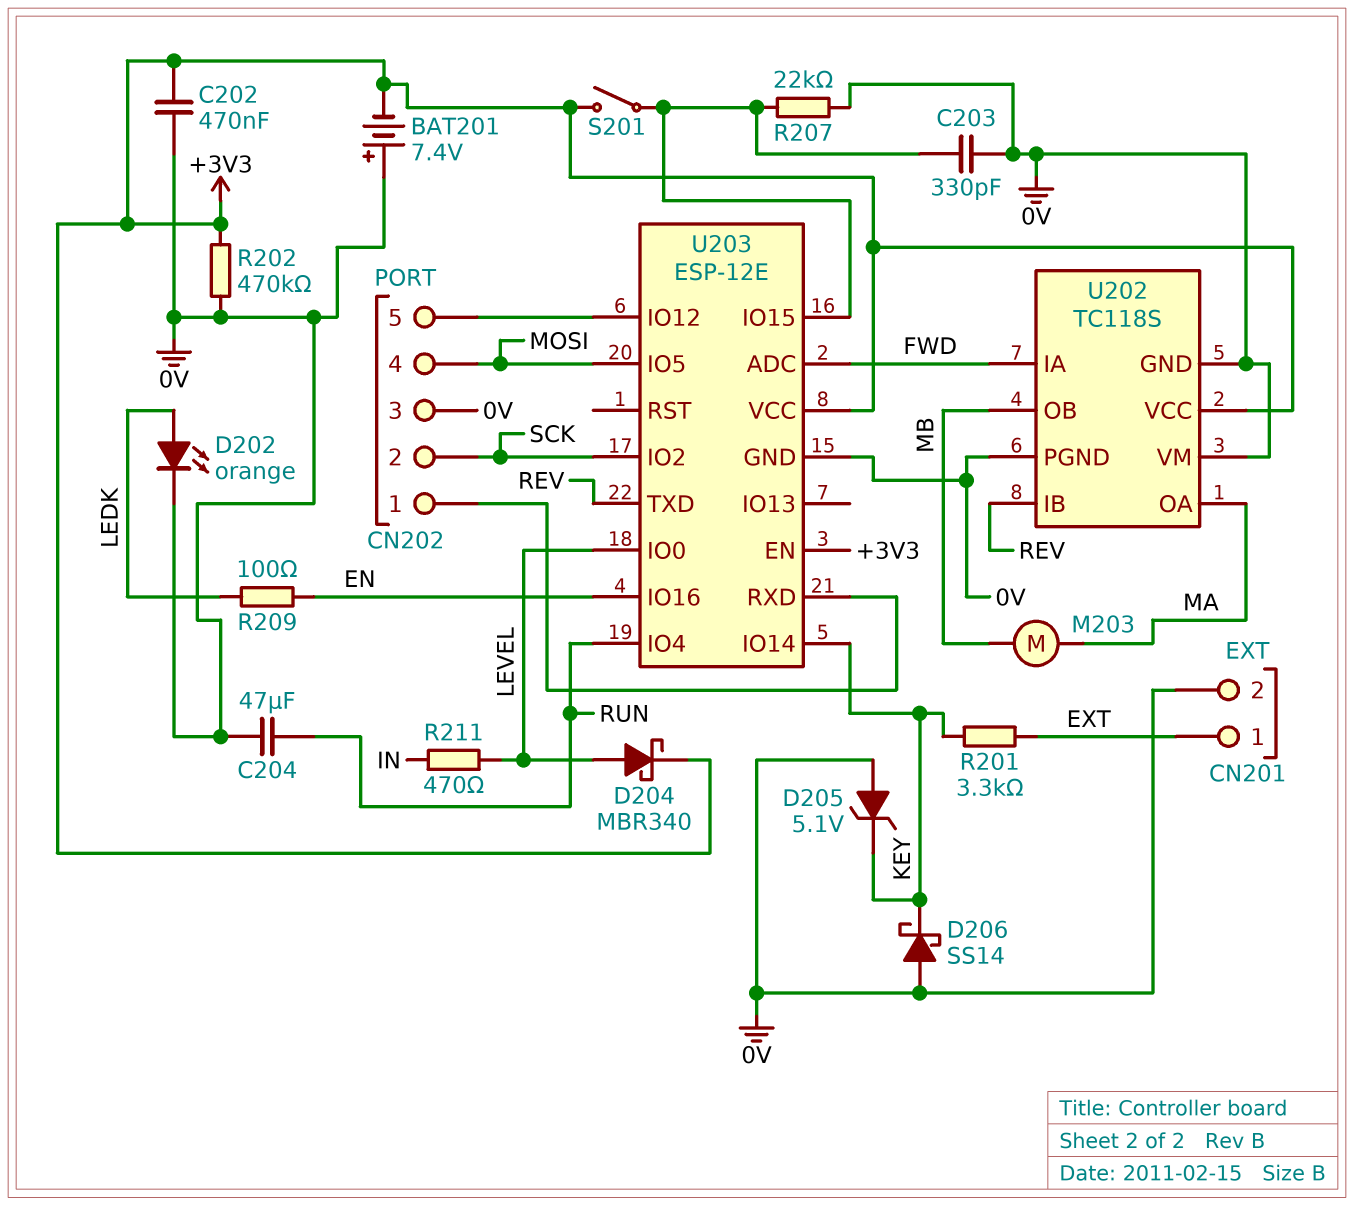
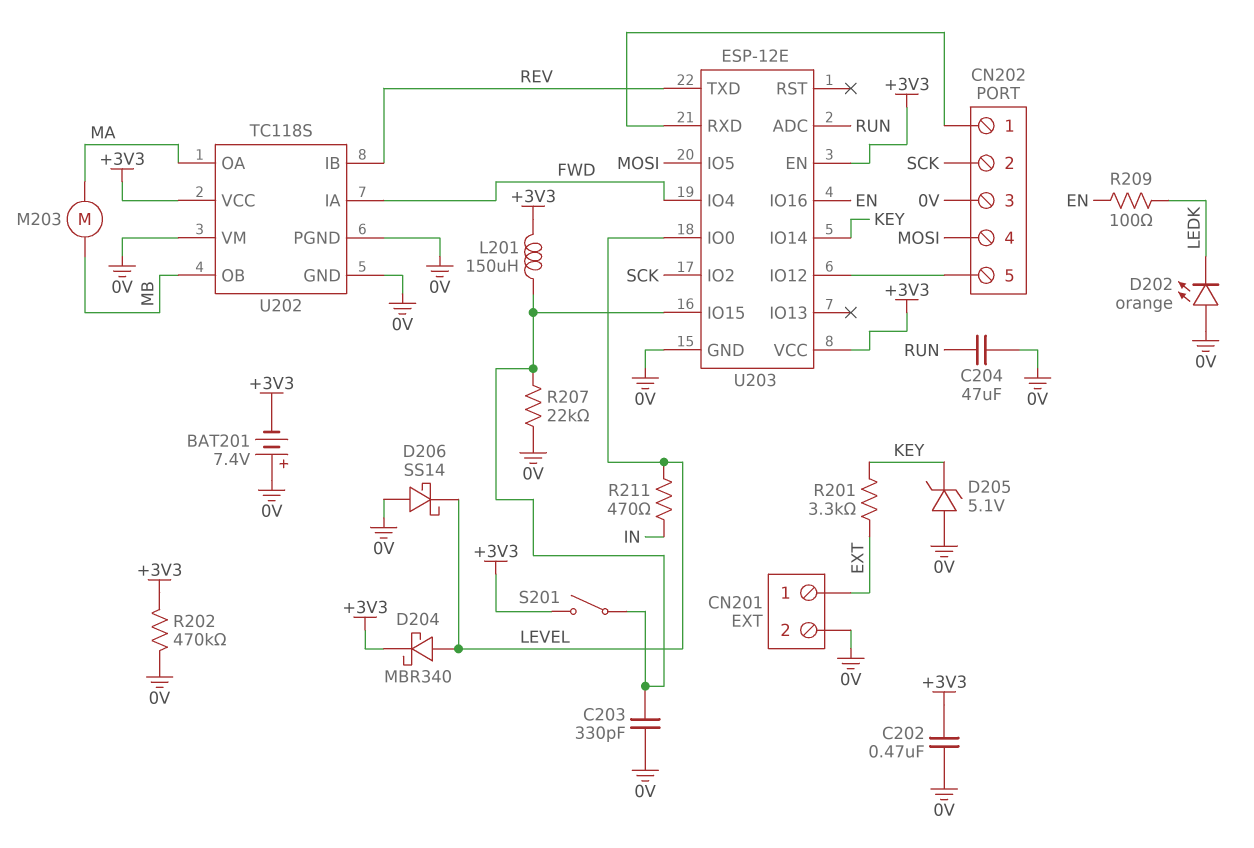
D202: LED orange (A LEDK, K 0V) -> LED orange (A 0V, K LEDK)
D206: schottky SS14 (A 0V, K KEY) -> schottky SS14 (A 0V, K LEVEL)
L201: none -> 150uH (+3V3, U203/IO15)
U203 pin ADC: FWD -> RUN
U203 pin IO4: RUN -> FWD

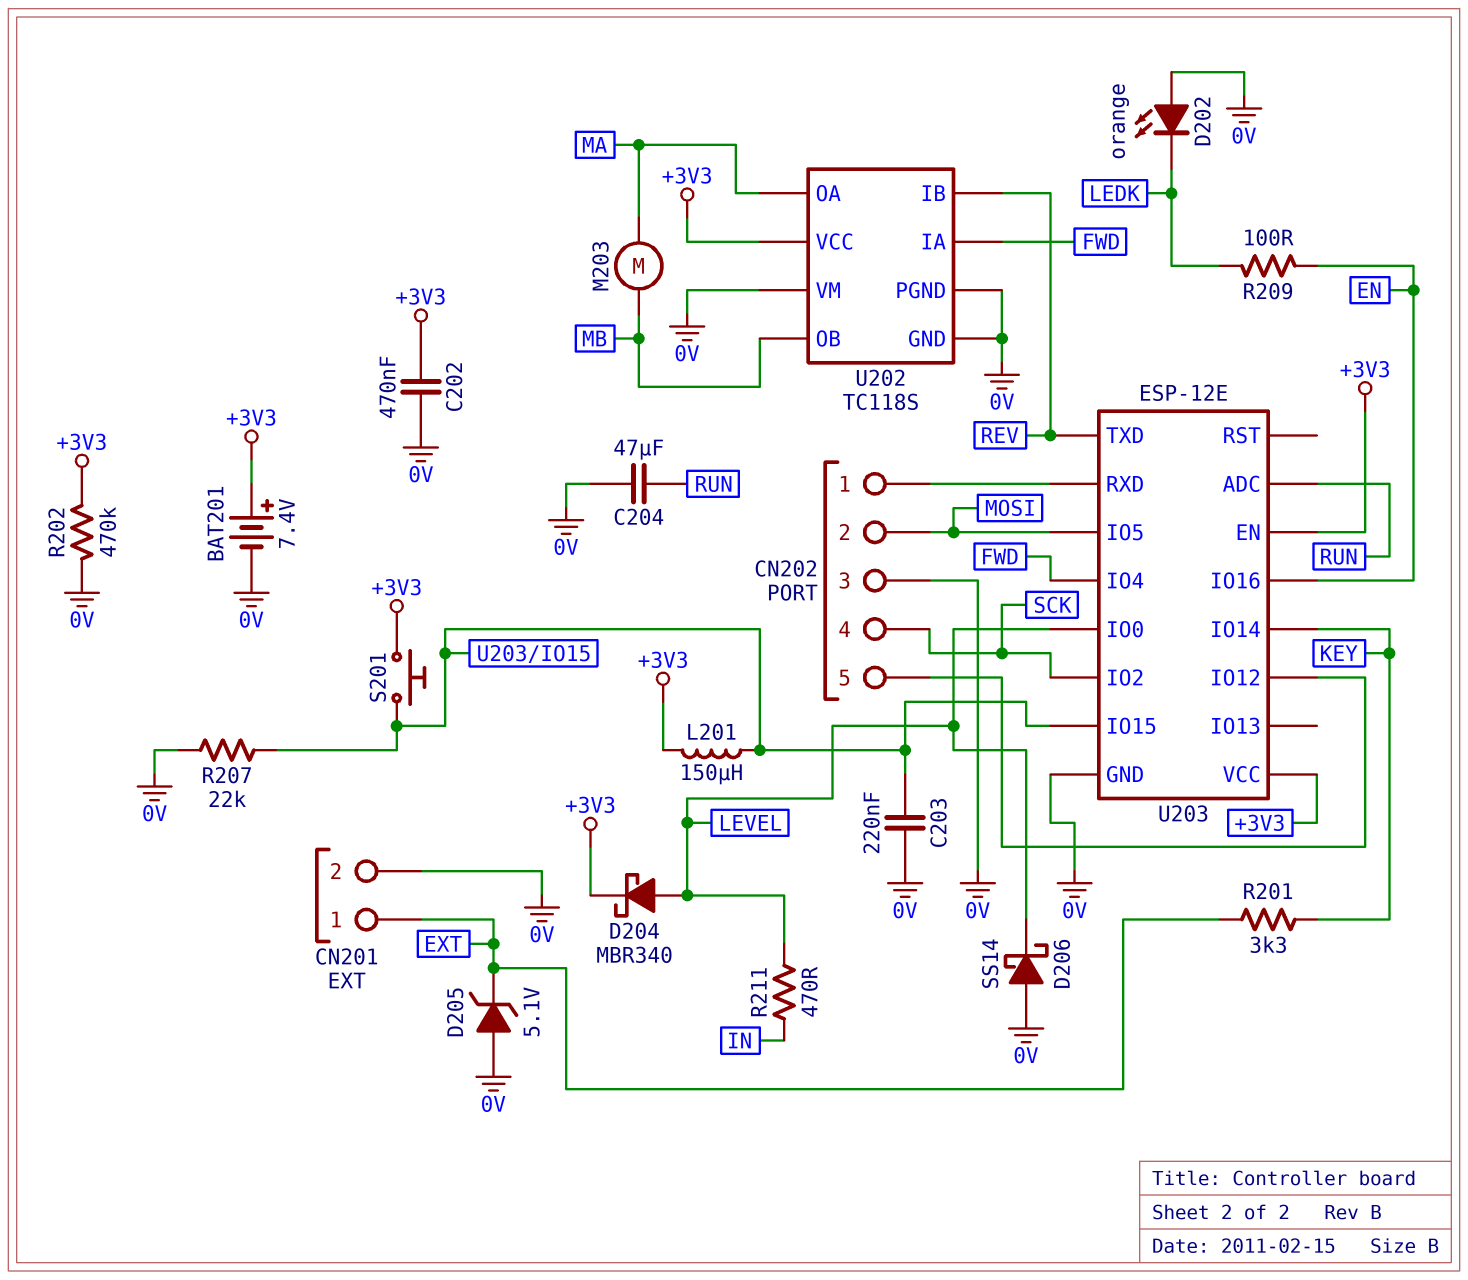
BAT201: 7.4V (plus 0V, minus +3V3) -> 7.4V (plus +3V3, minus 0V)
C203: 330pF (0V, U203/IO15) -> 220nF (0V, U203/IO15)
CN202 pin 2: SCK -> MOSI
CN202 pin 4: MOSI -> SCK
D205: zener 5.1V (A 0V, K KEY) -> zener 5.1V (A 0V, K EXT)
S201: switch (+3V3, U203/IO15) -> button (+3V3, U203/IO15)

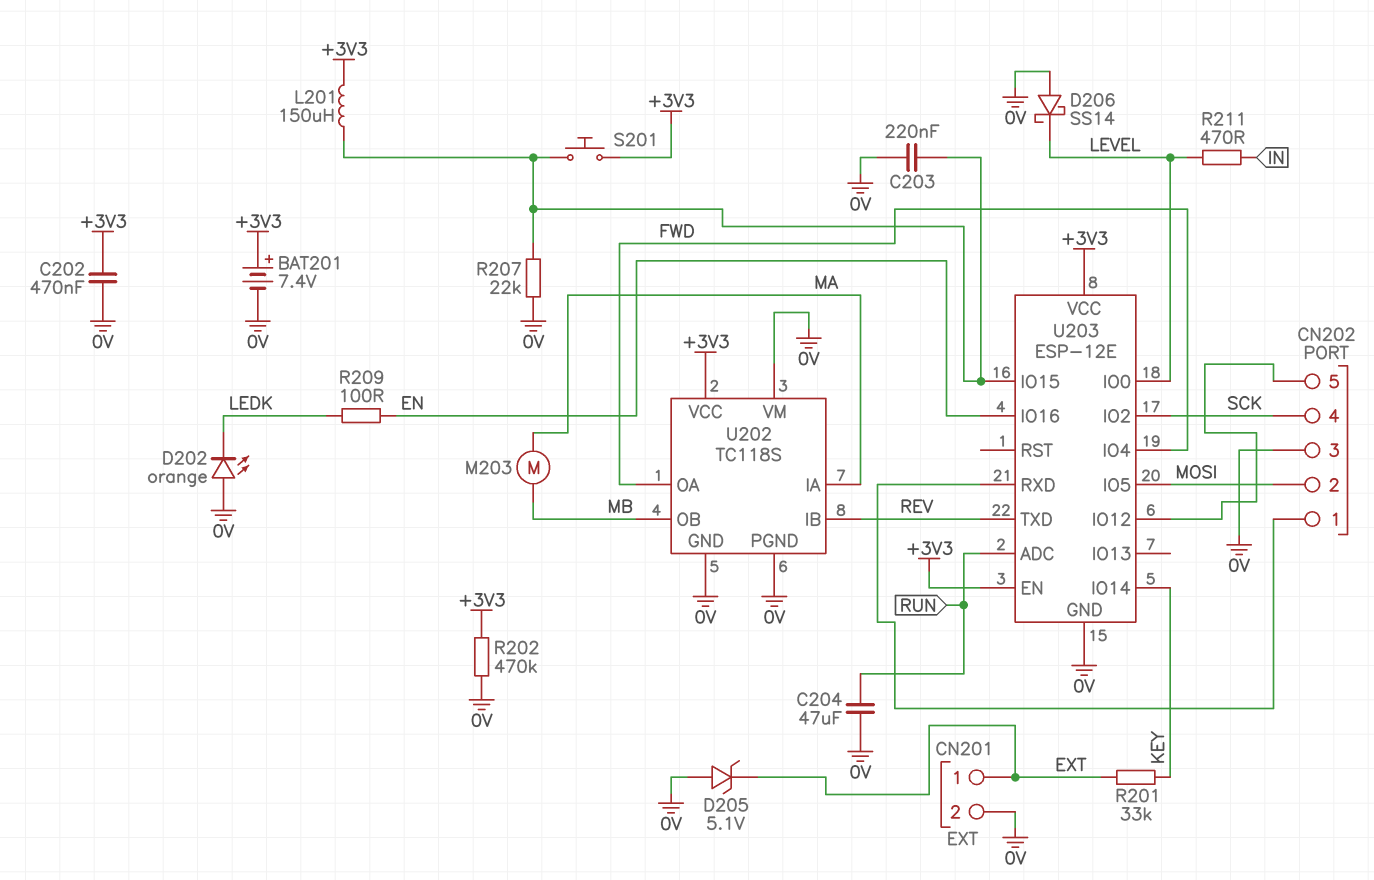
D204: schottky MBR340 (A LEVEL, K +3V3) -> none
R201: 3.3k (EXT, KEY) -> 33k (EXT, KEY)
U202 pin IA: FWD -> MA
U202 pin OA: MA -> FWD

